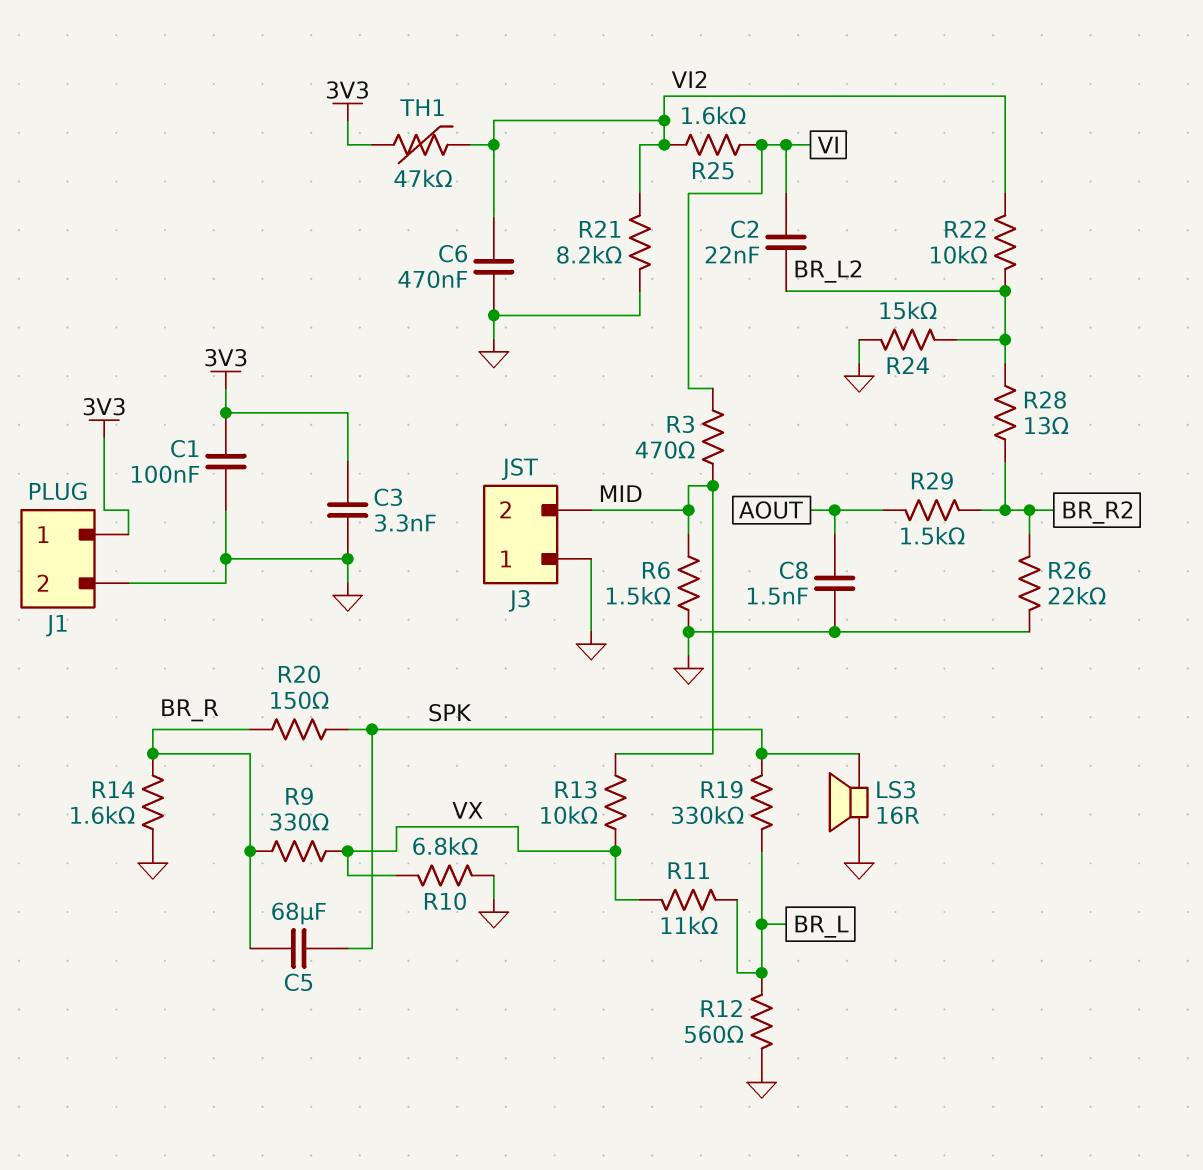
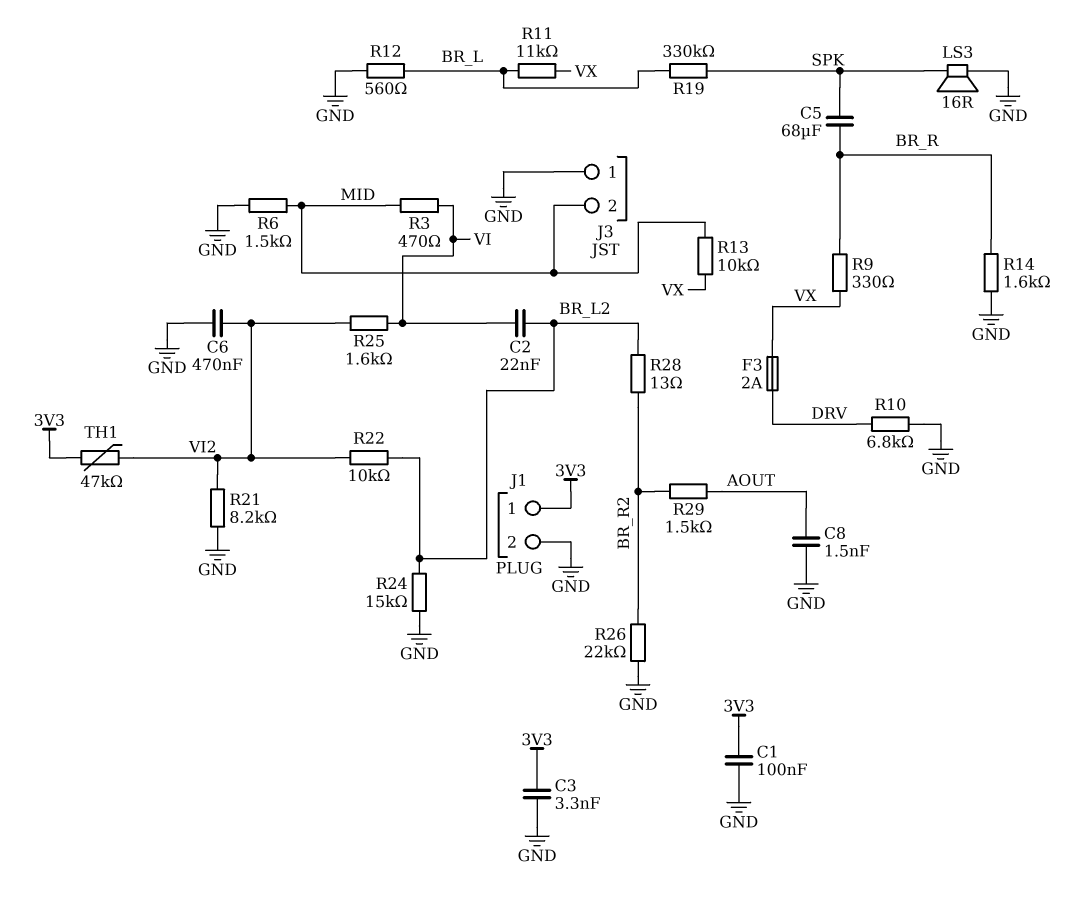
F3: none -> 2A (DRV, VX)
R10: 6.8k (GND, VX) -> 6.8k (DRV, GND)
R20: 150 (BR_R, SPK) -> none

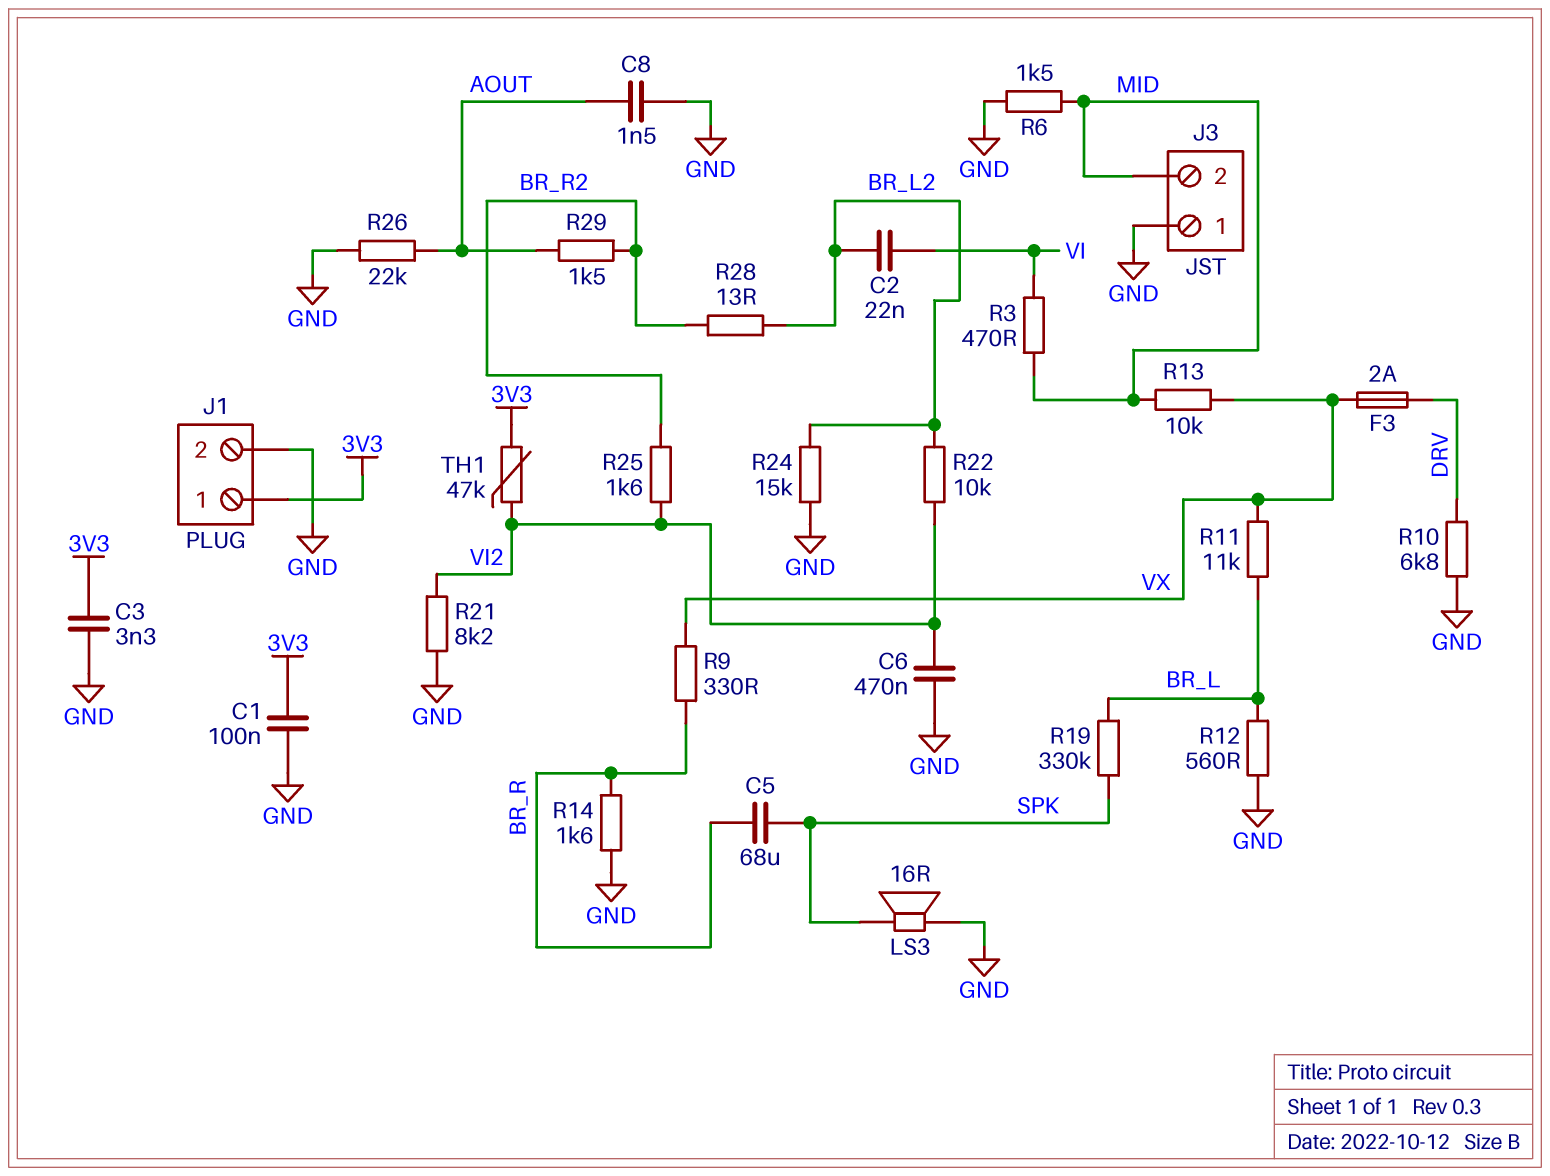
R25: 1.6k (VI, VI2) -> 1.6k (BR_R2, VI2)
R26: 22k (BR_R2, GND) -> 22k (AOUT, GND)

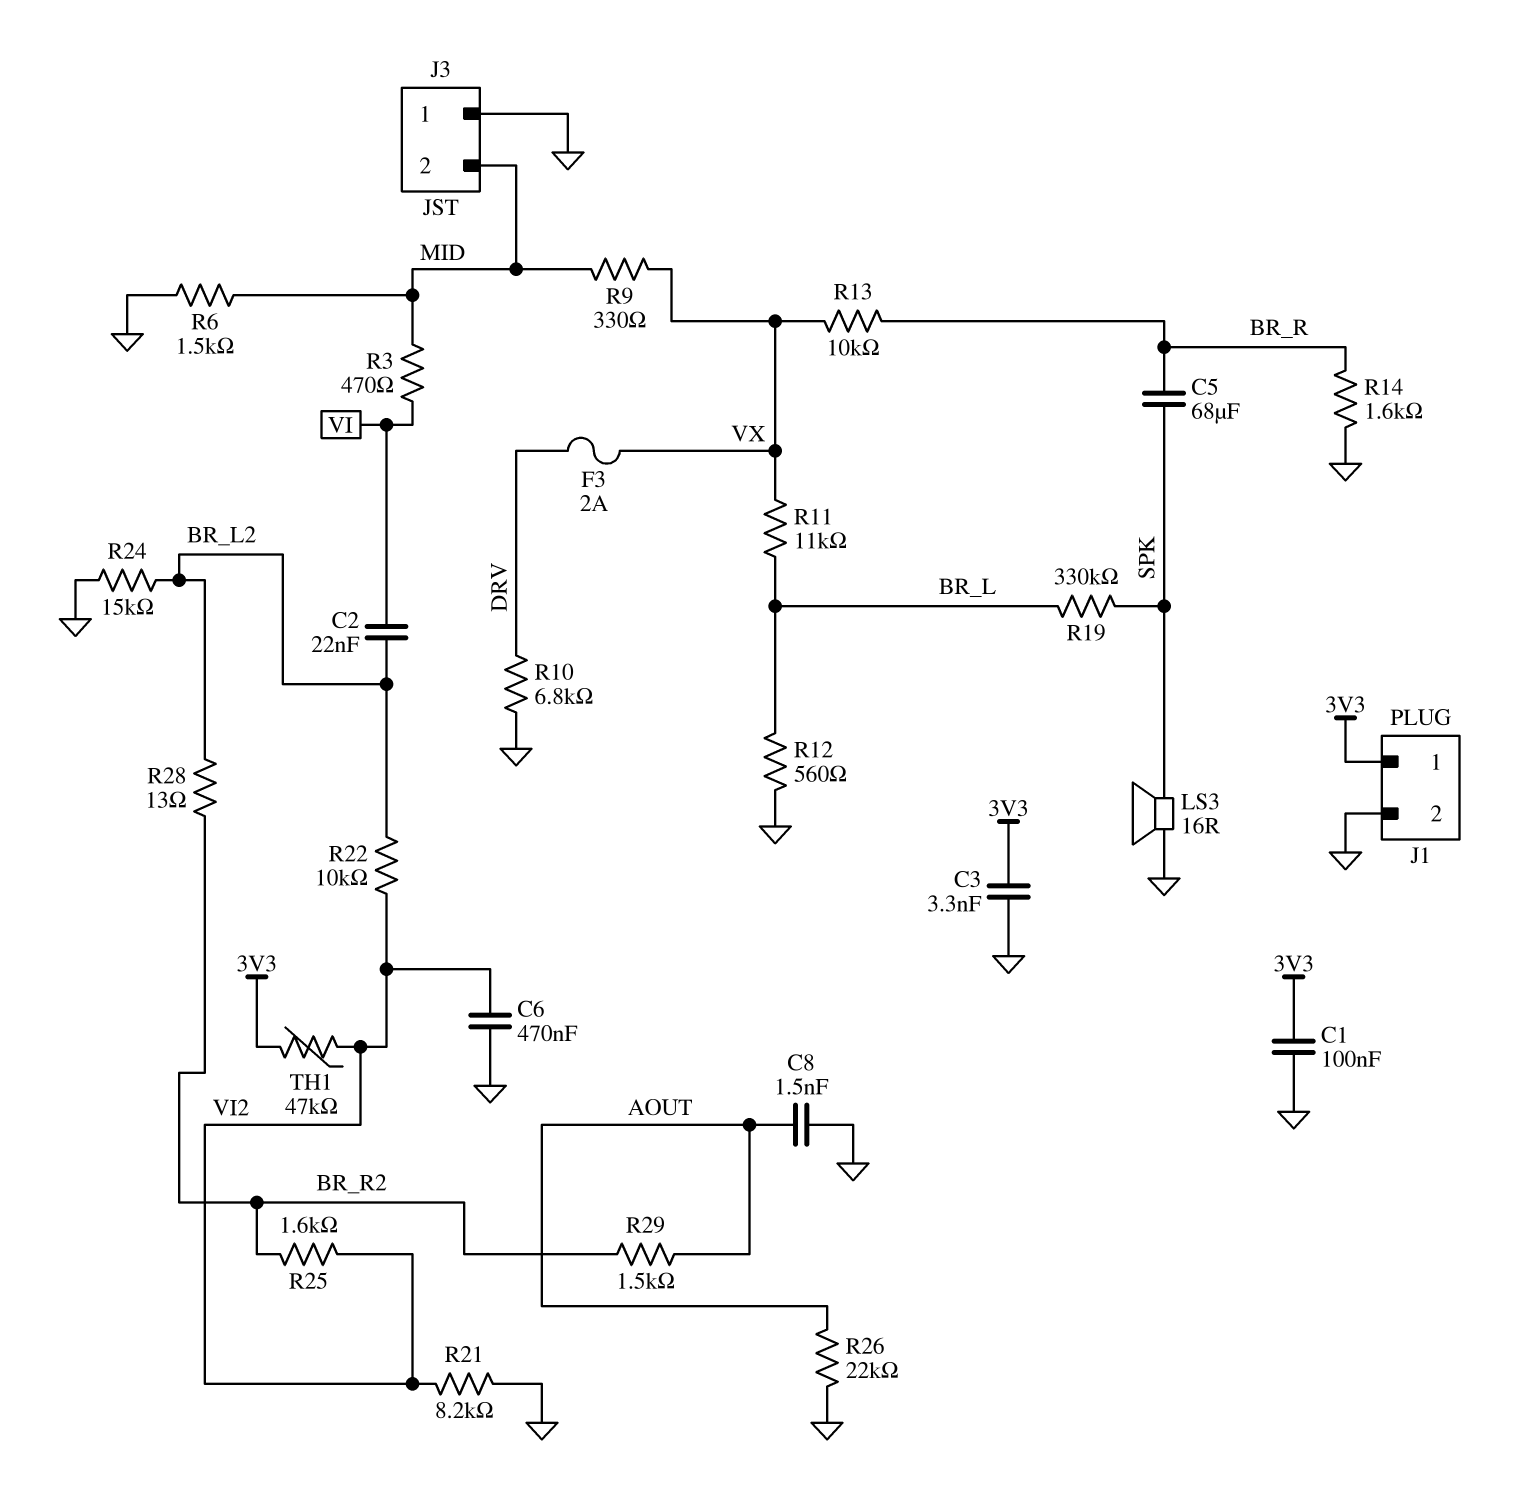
R9: 330 (BR_R, VX) -> 330 (MID, VX)
R13: 10k (MID, VX) -> 10k (BR_R, VX)

